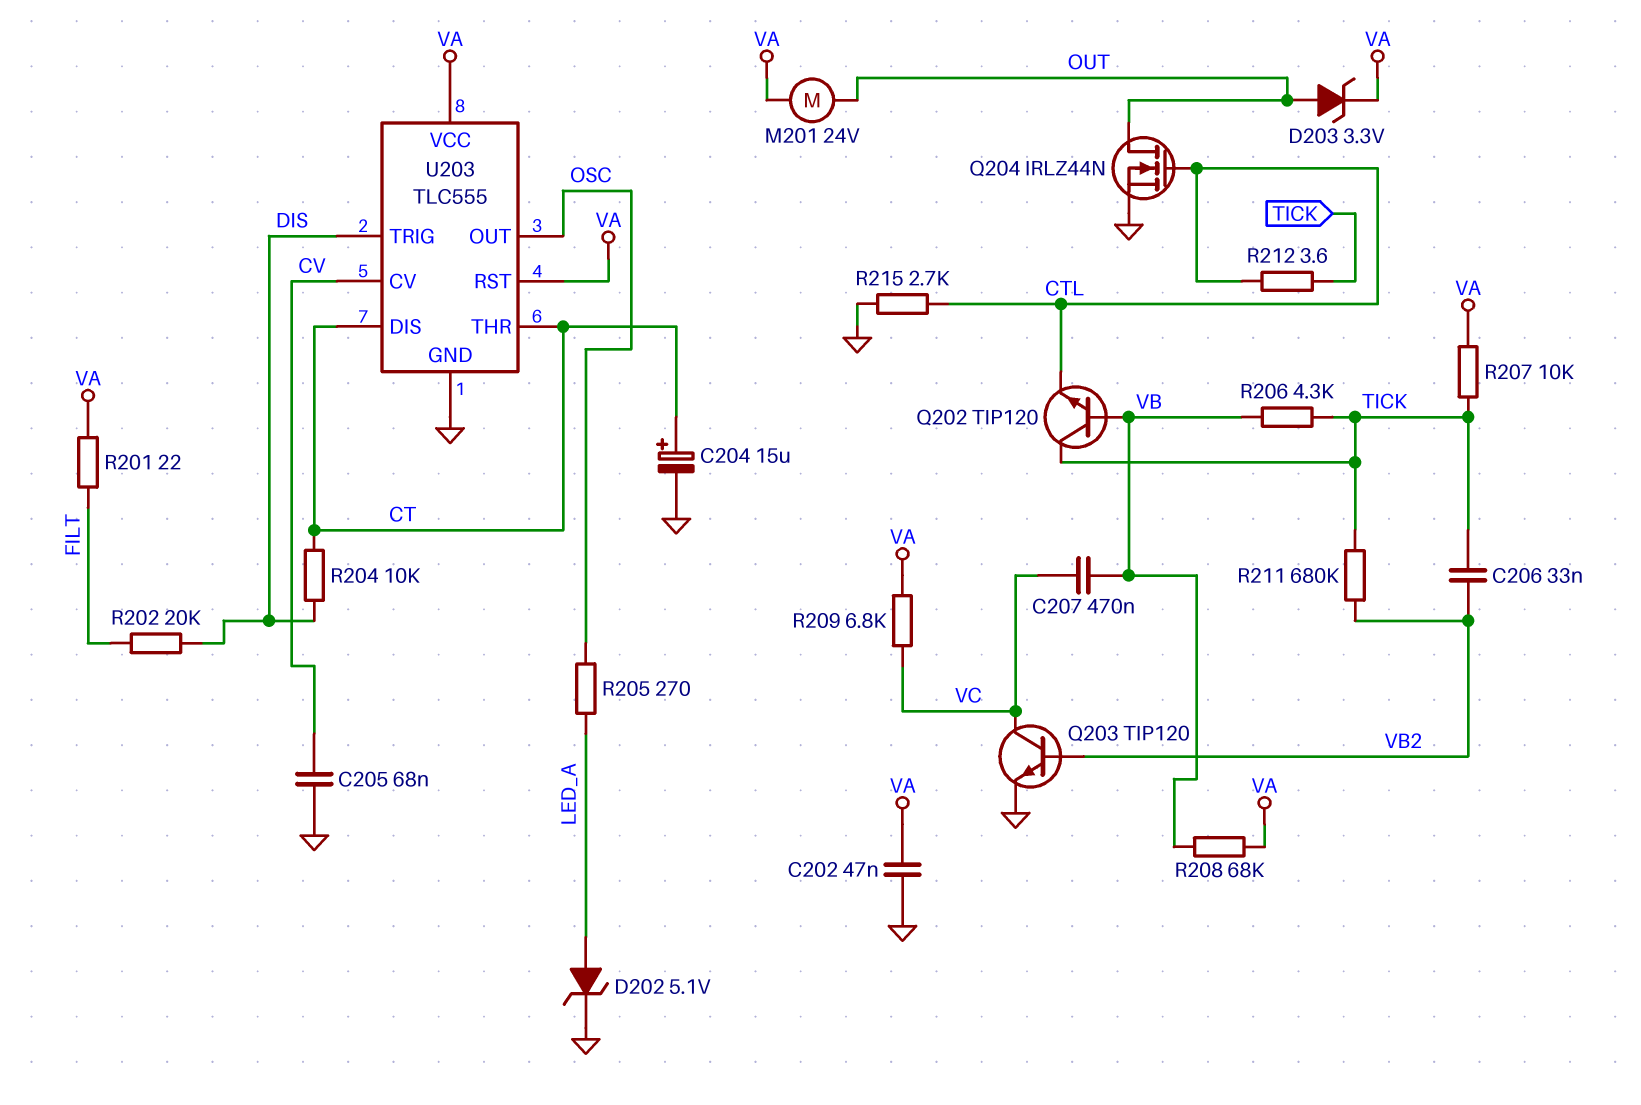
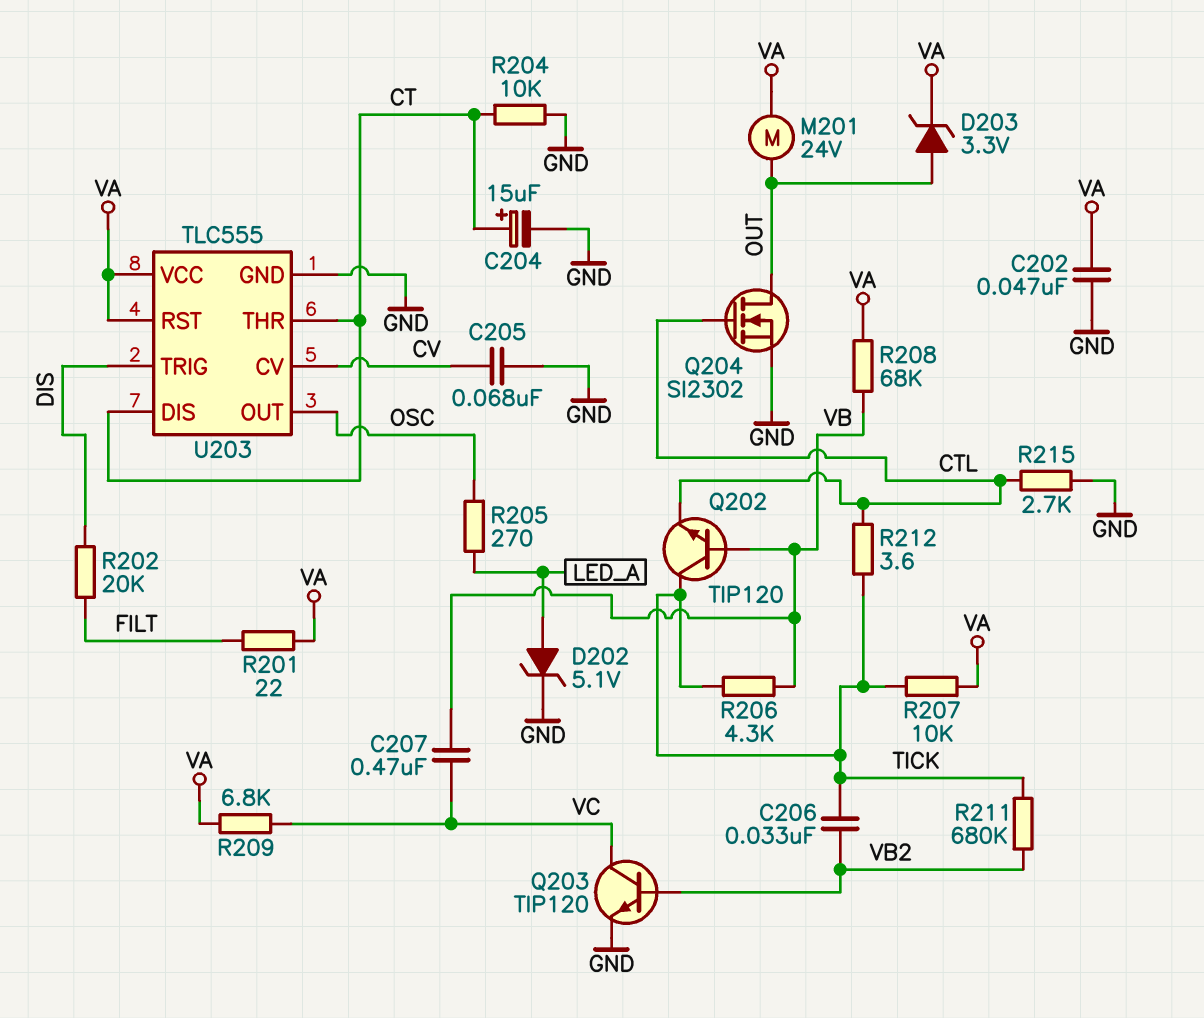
Q204: NMOS IRLZ44N (G CTL, D OUT, S GND) -> NMOS SI2302 (G CTL, D OUT, S GND)
R204: 10k (CT, DIS) -> 10k (CT, GND)

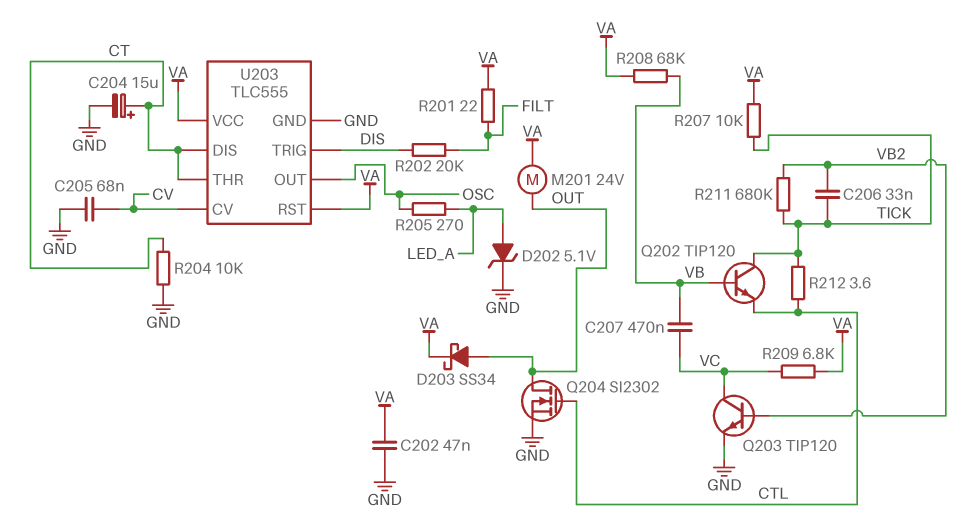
D203: zener 3.3V (A OUT, K VA) -> schottky SS34 (A OUT, K VA)
R206: 4.3k (TICK, VB) -> none
R215: 2.7k (CTL, GND) -> none

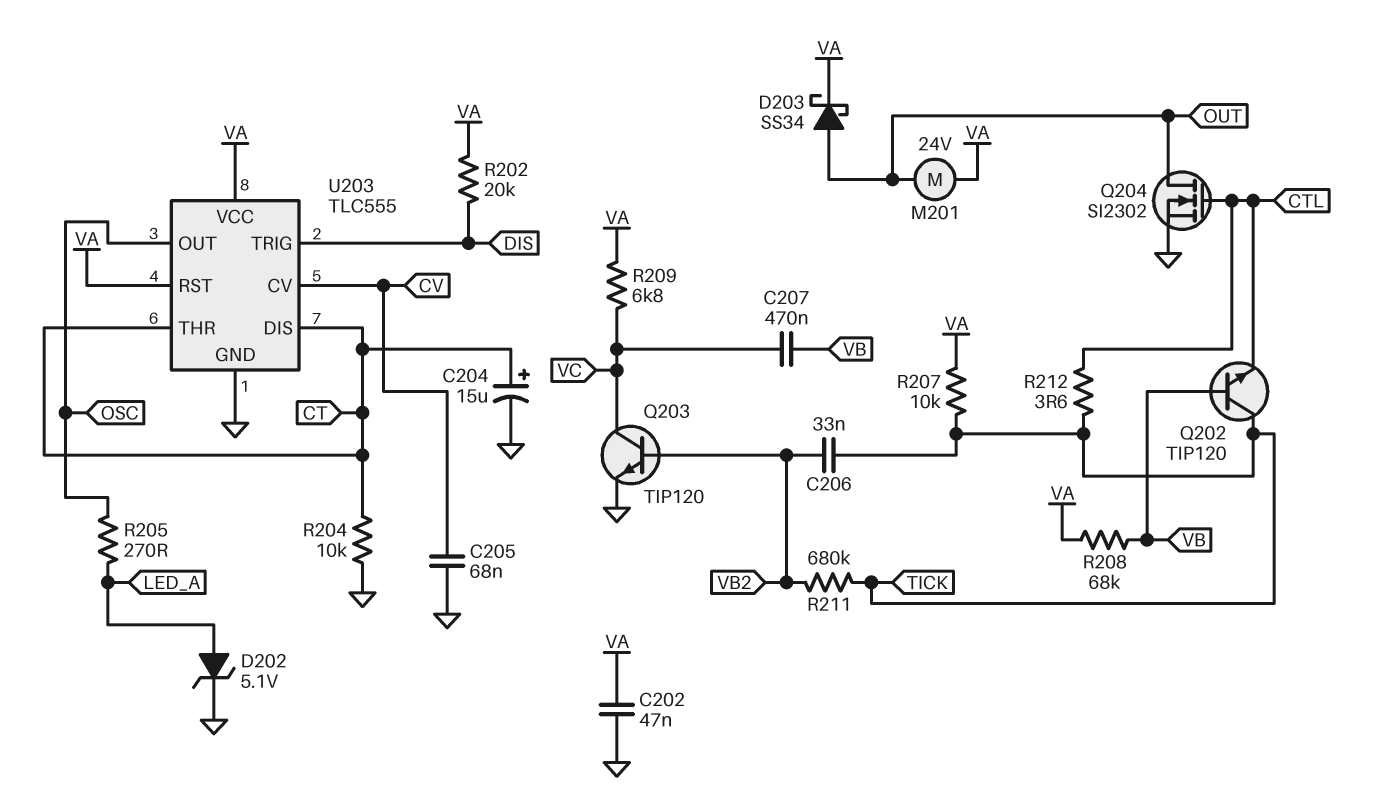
R201: 22 (FILT, VA) -> none
R202: 20k (DIS, FILT) -> 20k (DIS, VA)

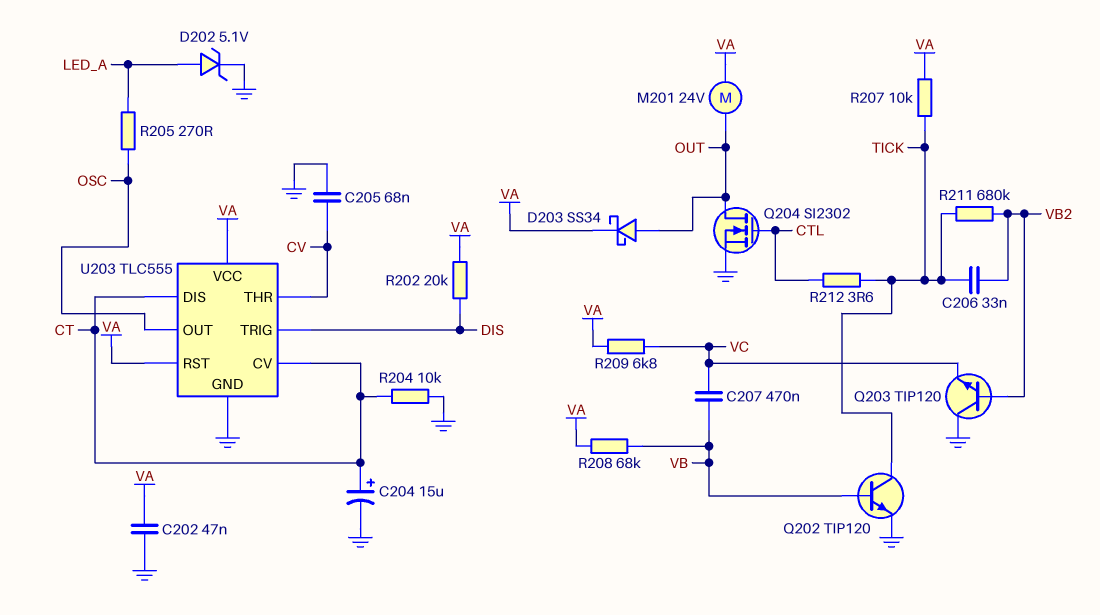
Q202: NPN TIP120 (B VB, C TICK, E CTL) -> NPN TIP120 (B VB, C TICK, E GND)
Q203: NPN TIP120 (B VB2, C VC, E GND) -> NPN TIP120 (B VB2, C GND, E VC)
U203 pin CV: CV -> CT
U203 pin THR: CT -> CV

